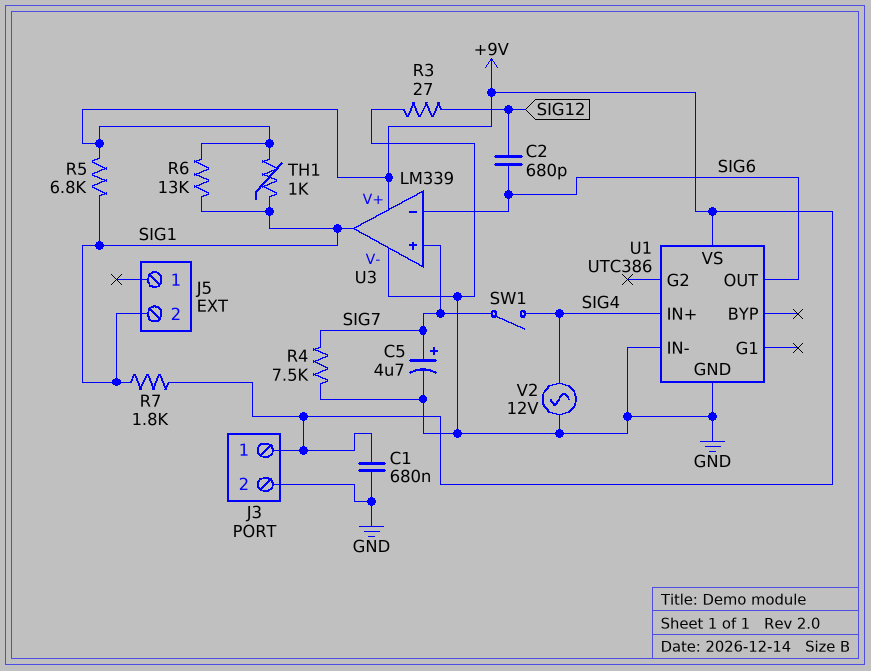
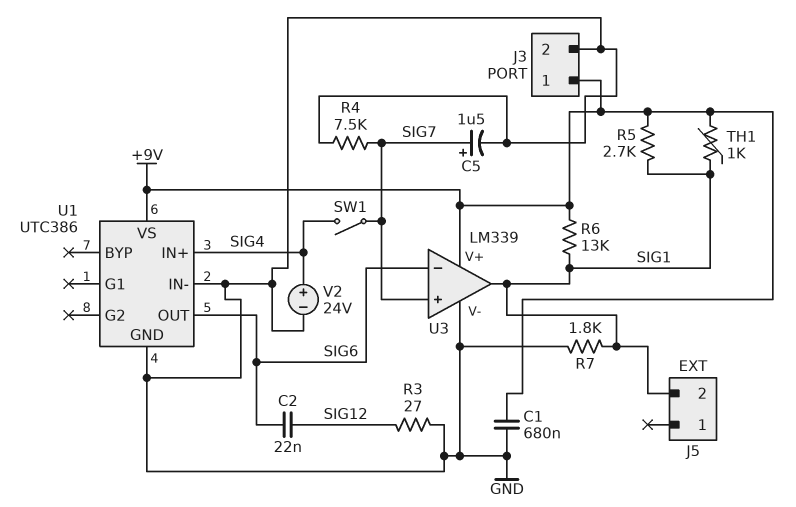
C2: 680pF (SIG6, SIG12) -> 22nF (SIG6, SIG12)
C5: 4.7uF (plus SIG7, minus GND) -> 1.5uF (plus SIG7, minus GND)
R5: 6.8k (+9V, SIG1) -> 2.7k (+9V, SIG1)
R7: 1.8k (+9V, SIG1) -> 1.8k (GND, SIG1)
V2: AC 12V (GND, SIG4) -> 24V (plus SIG4, minus GND)

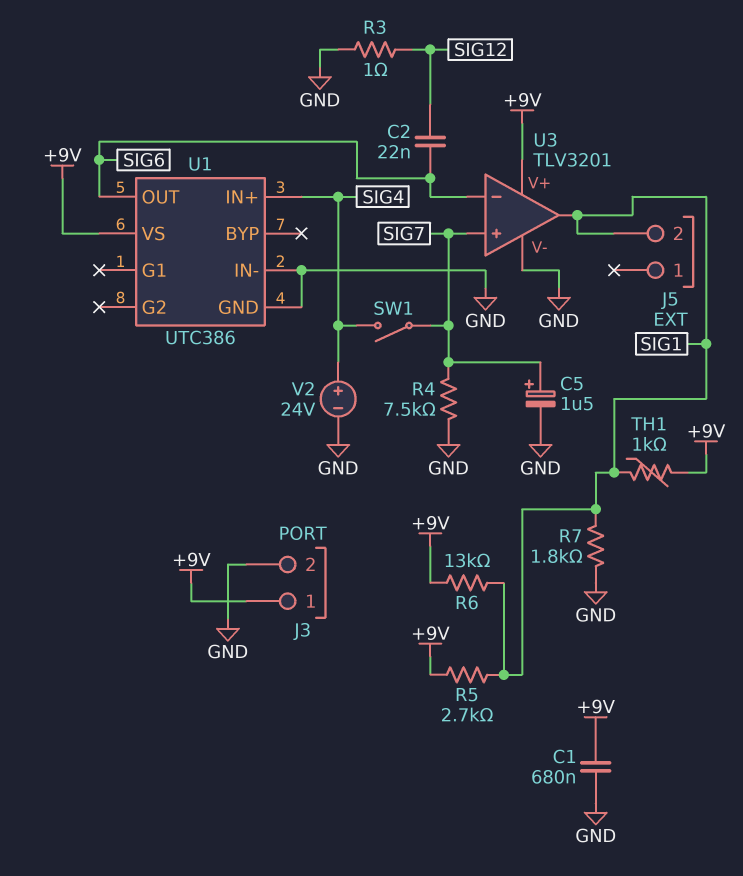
R3: 27 (GND, SIG12) -> 1 (GND, SIG12)
U3: LM339 -> TLV3201

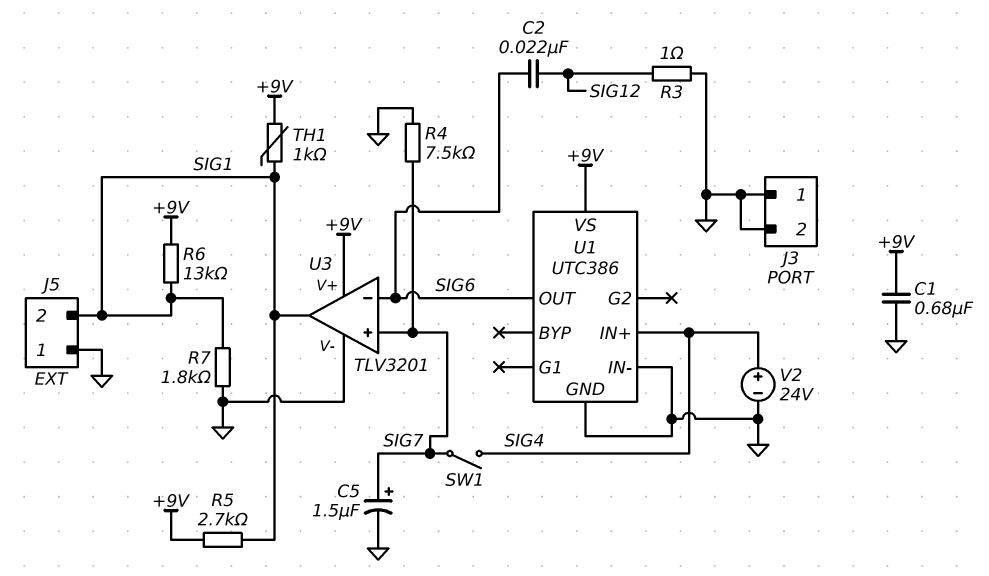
J3 pin 1: +9V -> GND
J5 pin 1: none -> GND

